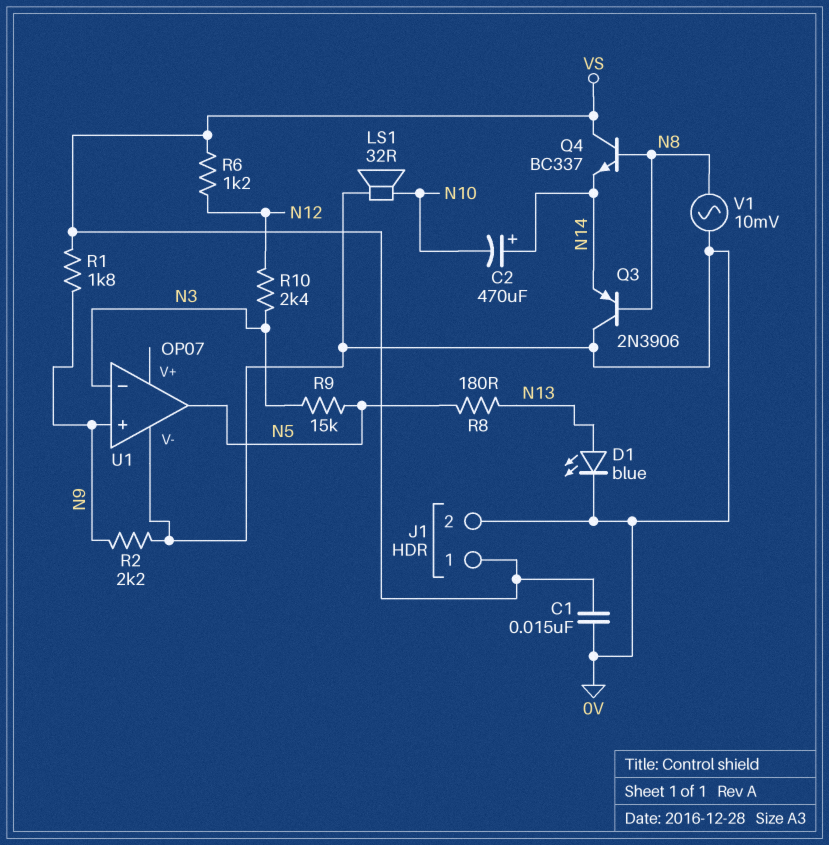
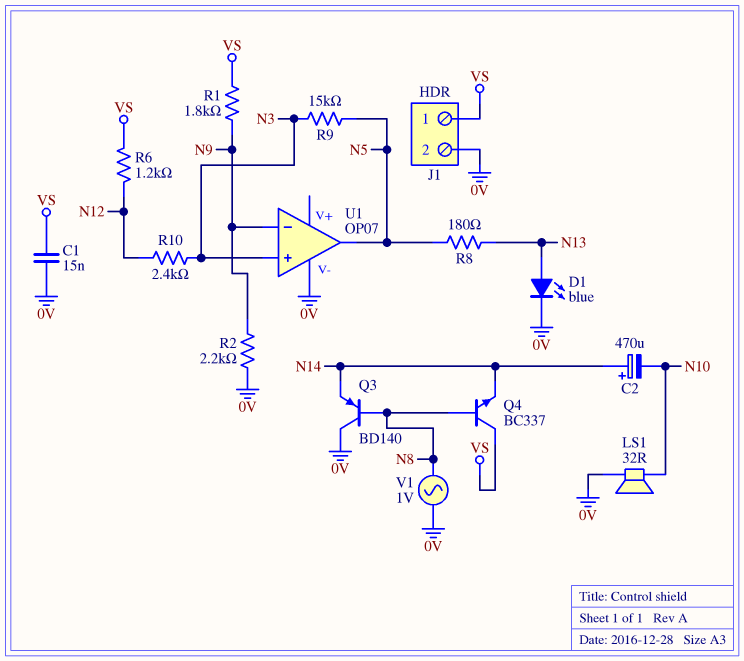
Q3: PNP 2N3906 (B N8, C 0V, E N14) -> PNP BD140 (B N8, C 0V, E N14)
U1 pin in+: N9 -> N3
U1 pin in-: N3 -> N9
V1: AC 10mV (0V, N8) -> AC 1V (0V, N8)

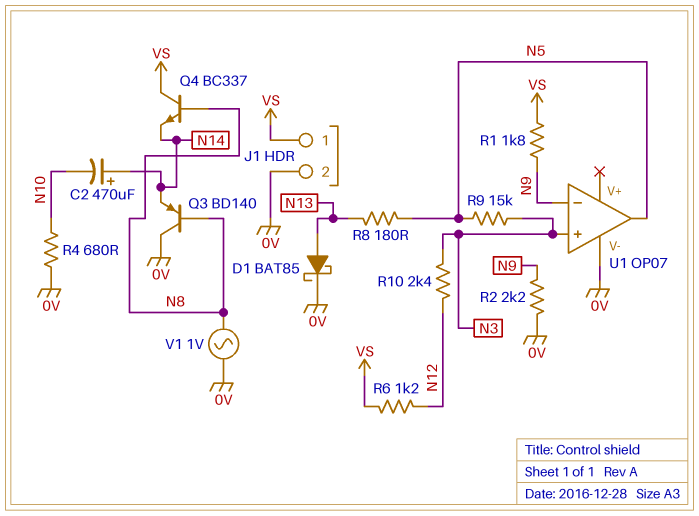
C1: 15nF (0V, VS) -> none
D1: LED blue (A N13, K 0V) -> schottky BAT85 (A N13, K 0V)
LS1: speaker 32R (0V, N10) -> none
R4: none -> 680 (0V, N10)

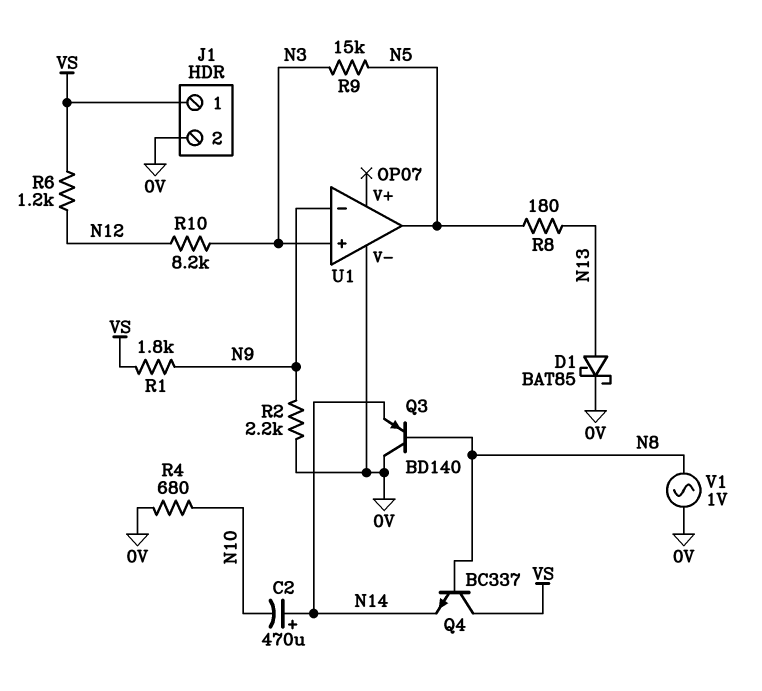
R10: 2.4k (N3, N12) -> 8.2k (N3, N12)

